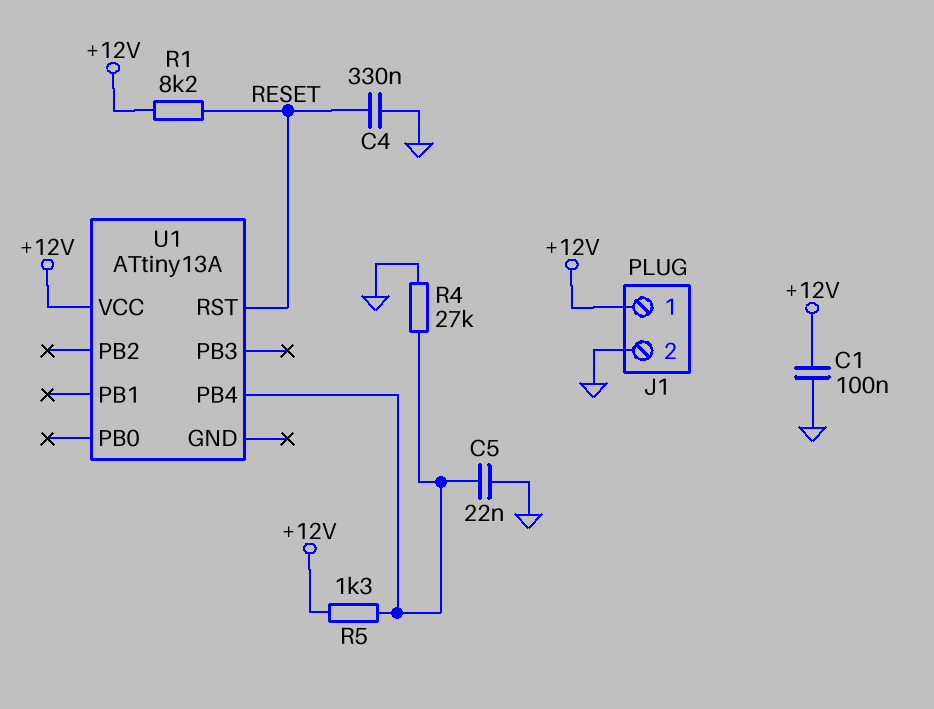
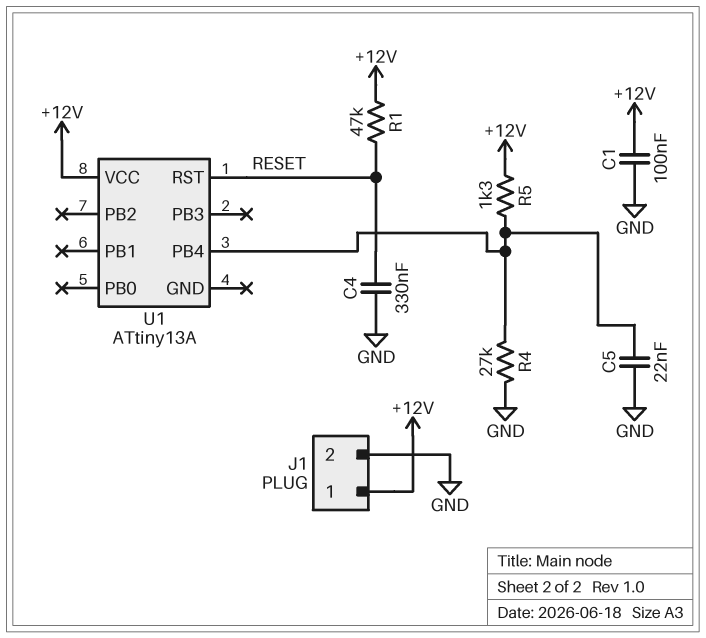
R1: 8.2k (+12V, RESET) -> 47k (+12V, RESET)

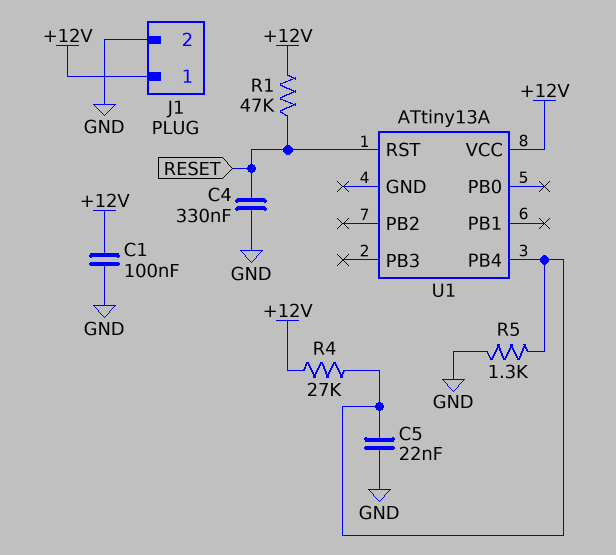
R4: 27k (GND, U1/PB4) -> 27k (+12V, U1/PB4)
R5: 1.3k (+12V, U1/PB4) -> 1.3k (GND, U1/PB4)

